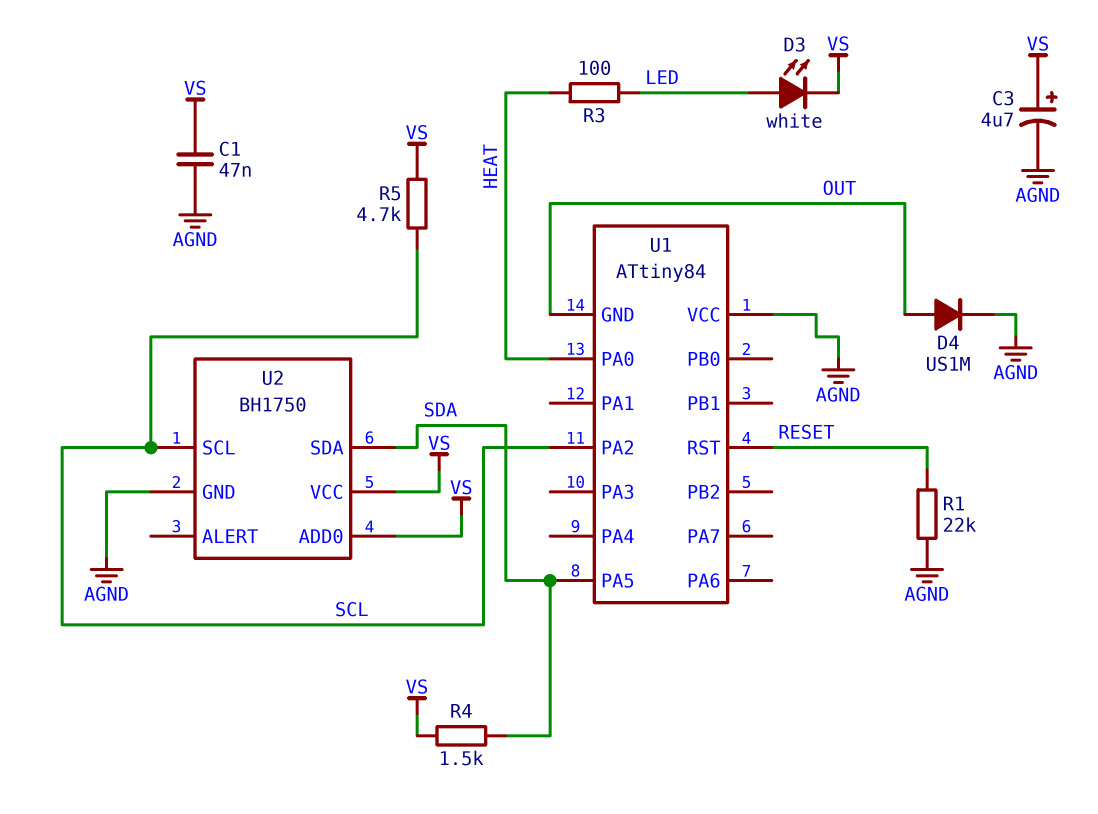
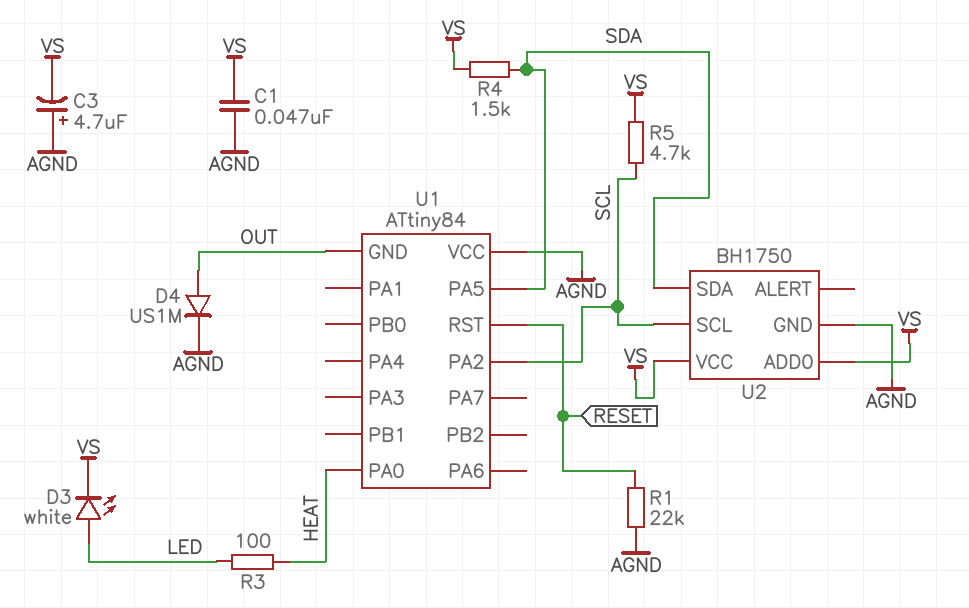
C3: 4.7uF (plus VS, minus AGND) -> 4.7uF (plus AGND, minus VS)

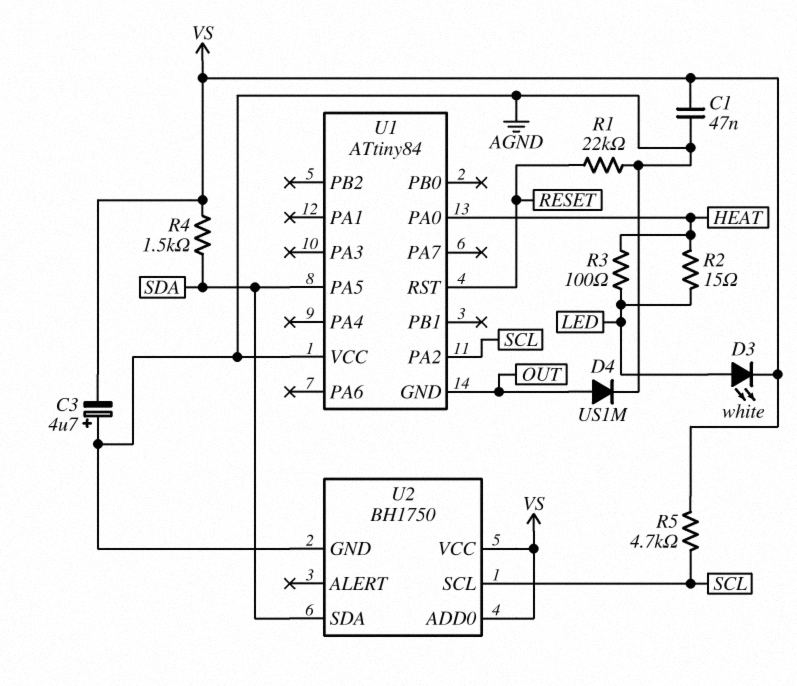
R2: none -> 15 (HEAT, LED)

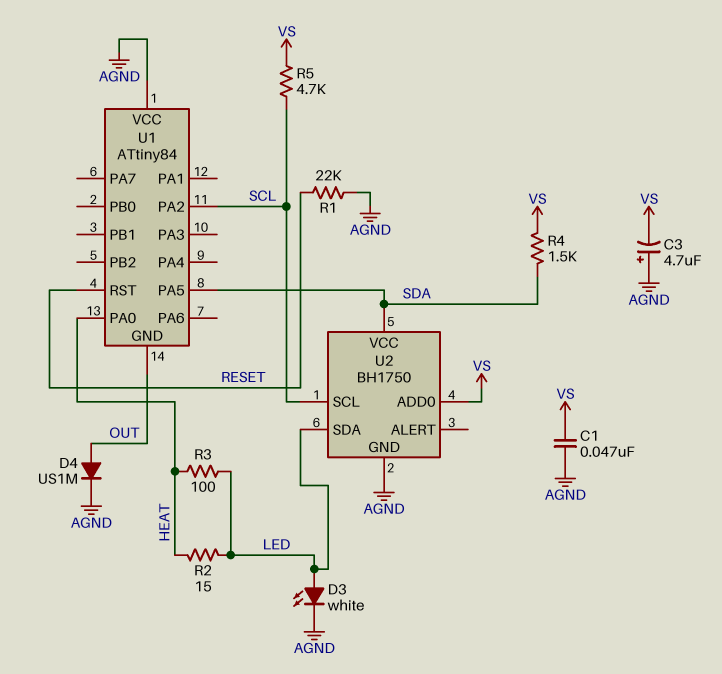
D3: LED white (A LED, K VS) -> LED white (A LED, K AGND)
U2 pin SDA: SDA -> LED
U2 pin VCC: VS -> SDA

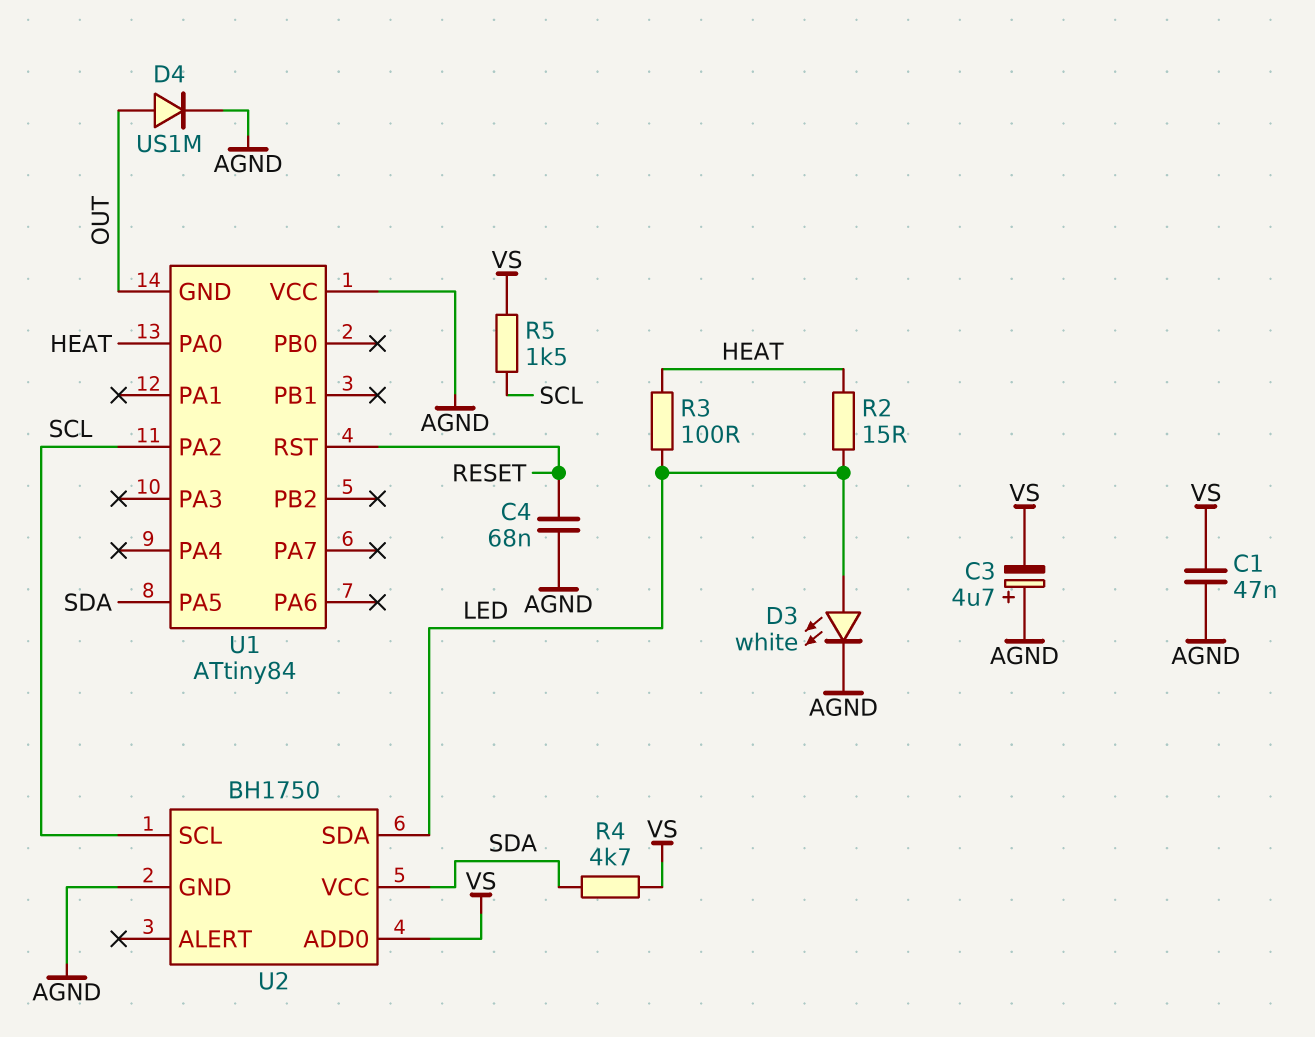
C4: none -> 68nF (AGND, RESET)
R1: 22k (AGND, RESET) -> none
R4: 1.5k (SDA, VS) -> 4.7k (SDA, VS)
R5: 4.7k (SCL, VS) -> 1.5k (SCL, VS)

